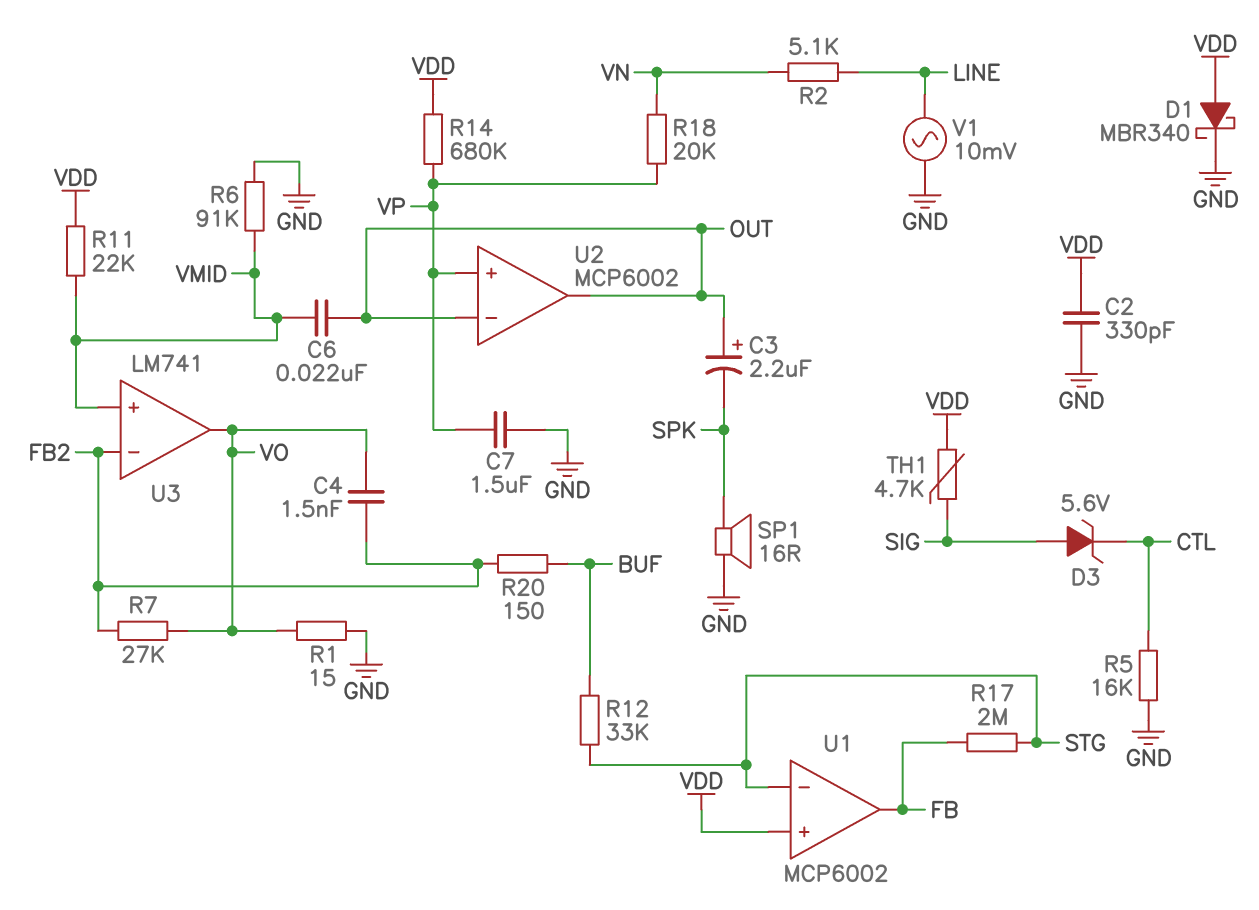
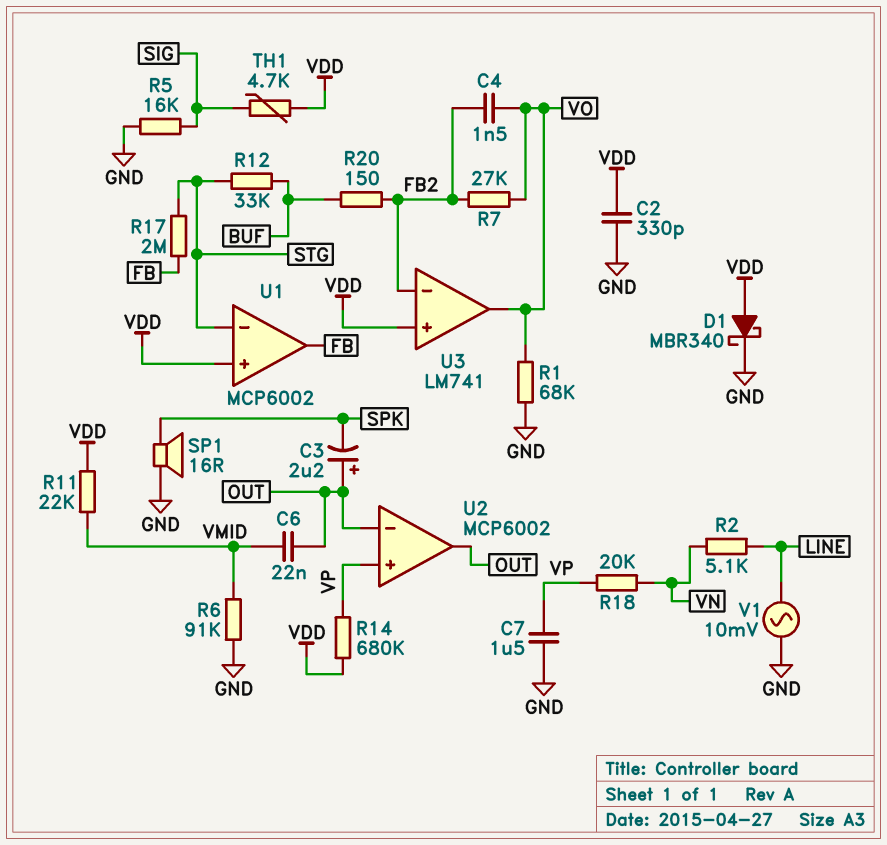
D3: zener 5.6V (A SIG, K CTL) -> none
R1: 15 (GND, VO) -> 68k (GND, VO)
R5: 16k (CTL, GND) -> 16k (GND, SIG)
U3 pin in+: VMID -> VDD

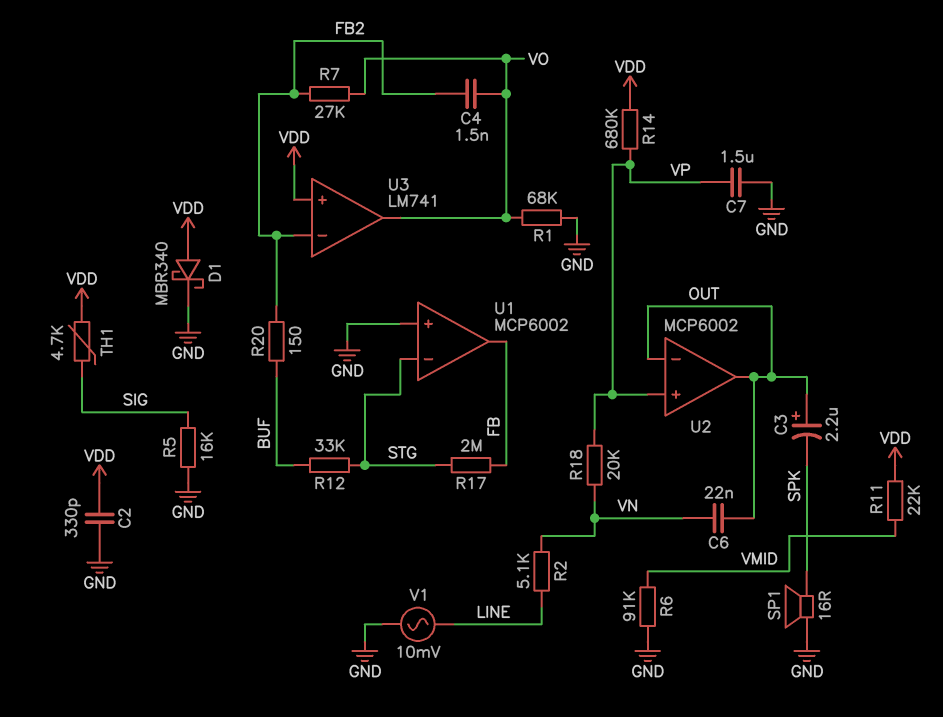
C6: 22nF (OUT, VMID) -> 22nF (OUT, VN)
U1 pin in+: VDD -> GND

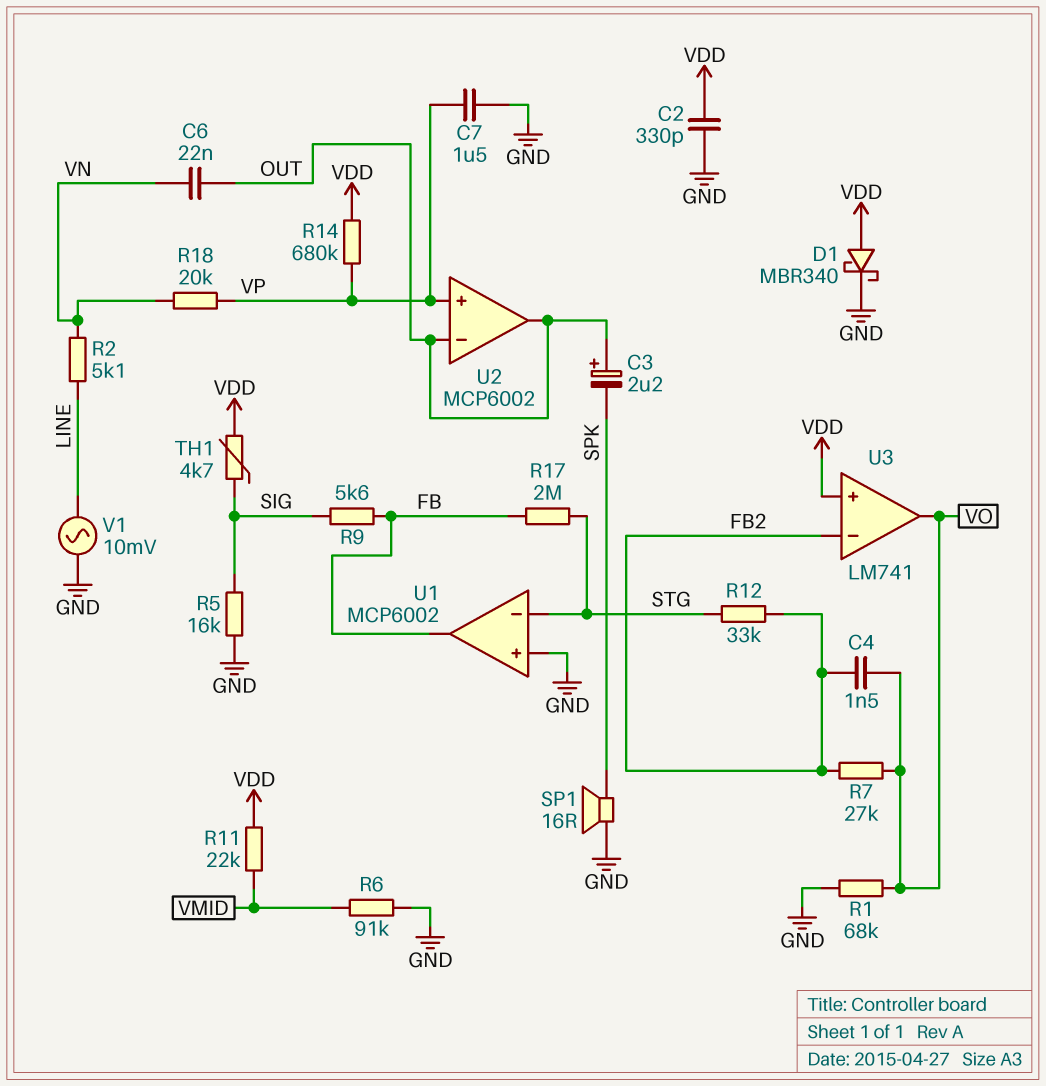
R9: none -> 5.6k (FB, SIG)
R12: 33k (BUF, STG) -> 33k (FB2, STG)
R20: 150 (BUF, FB2) -> none

